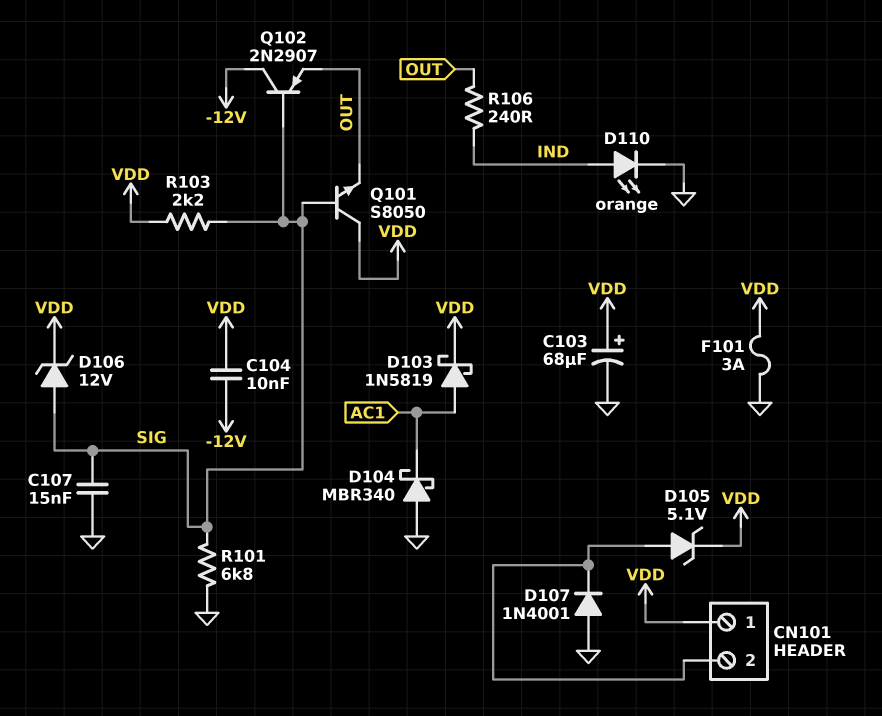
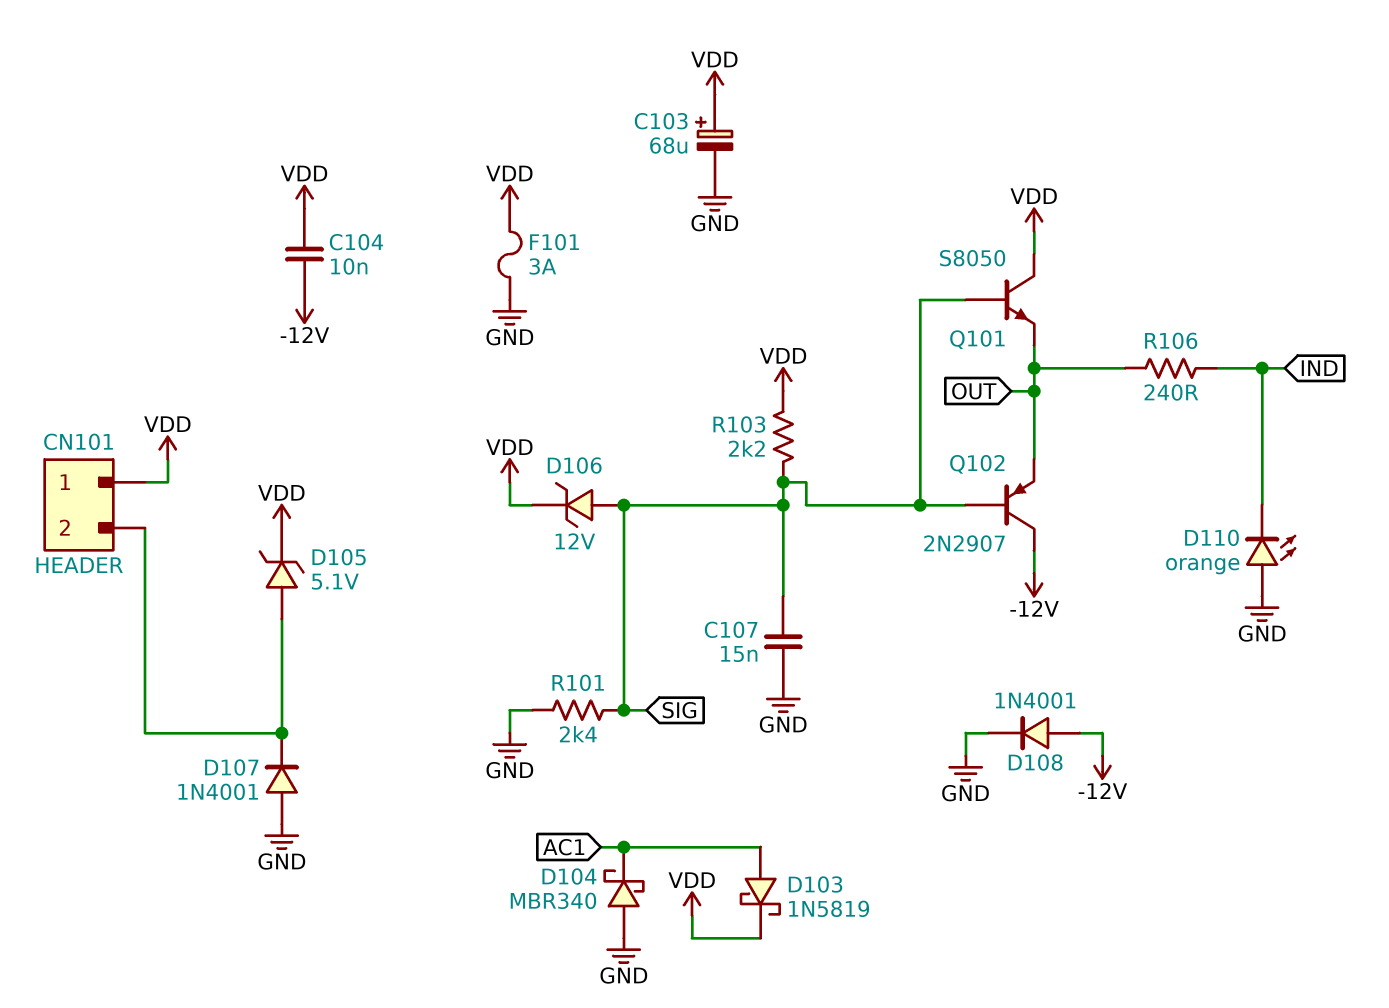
D108: none -> diode 1N4001 (A -12V, K GND)
D110: LED orange (A IND, K GND) -> LED orange (A GND, K IND)
R101: 6.8k (GND, SIG) -> 2.4k (GND, SIG)

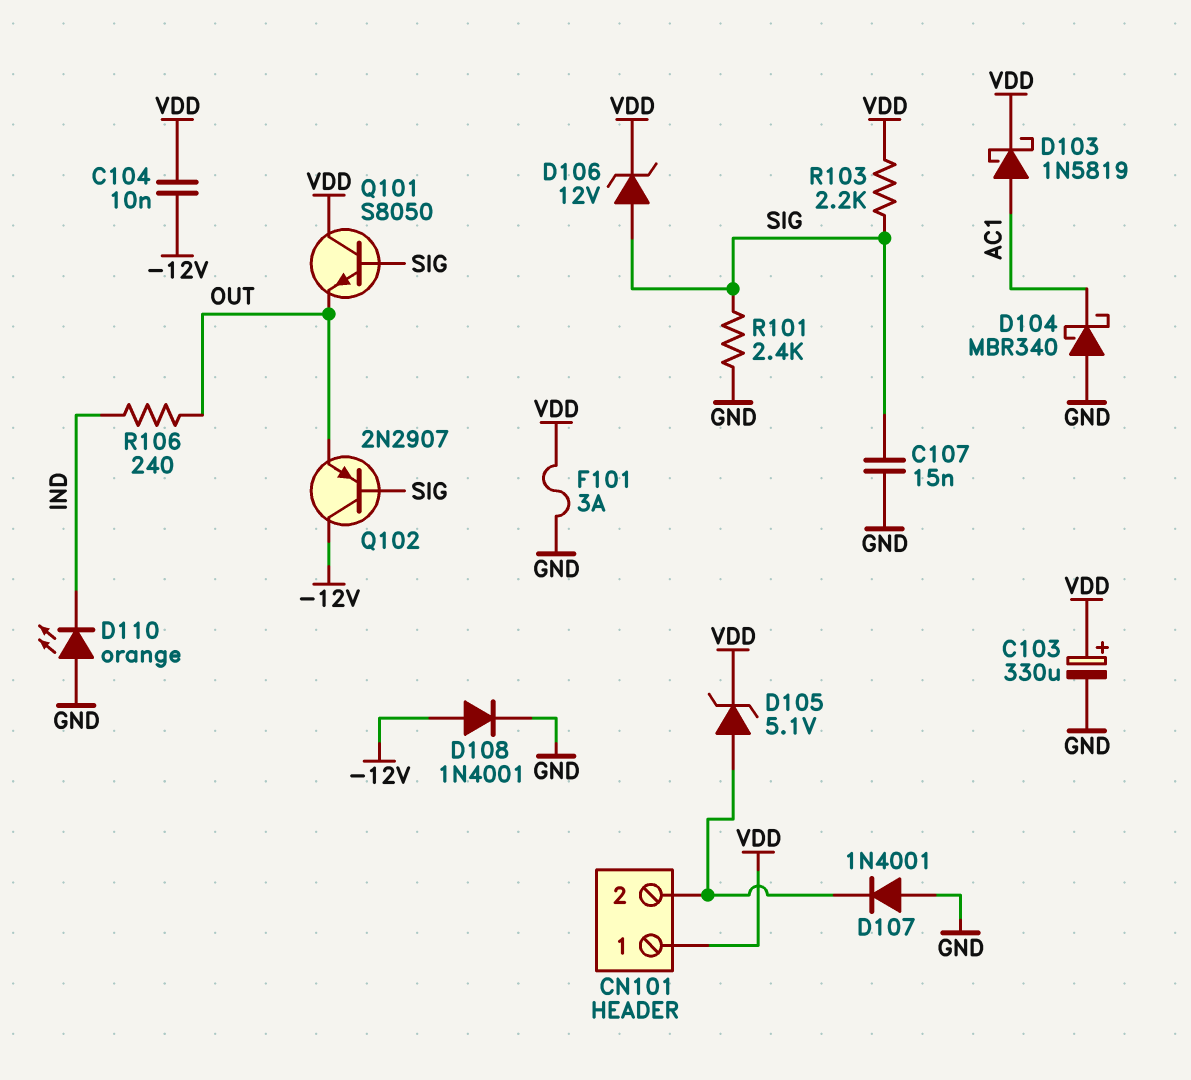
C103: 68uF (plus VDD, minus GND) -> 330uF (plus VDD, minus GND)

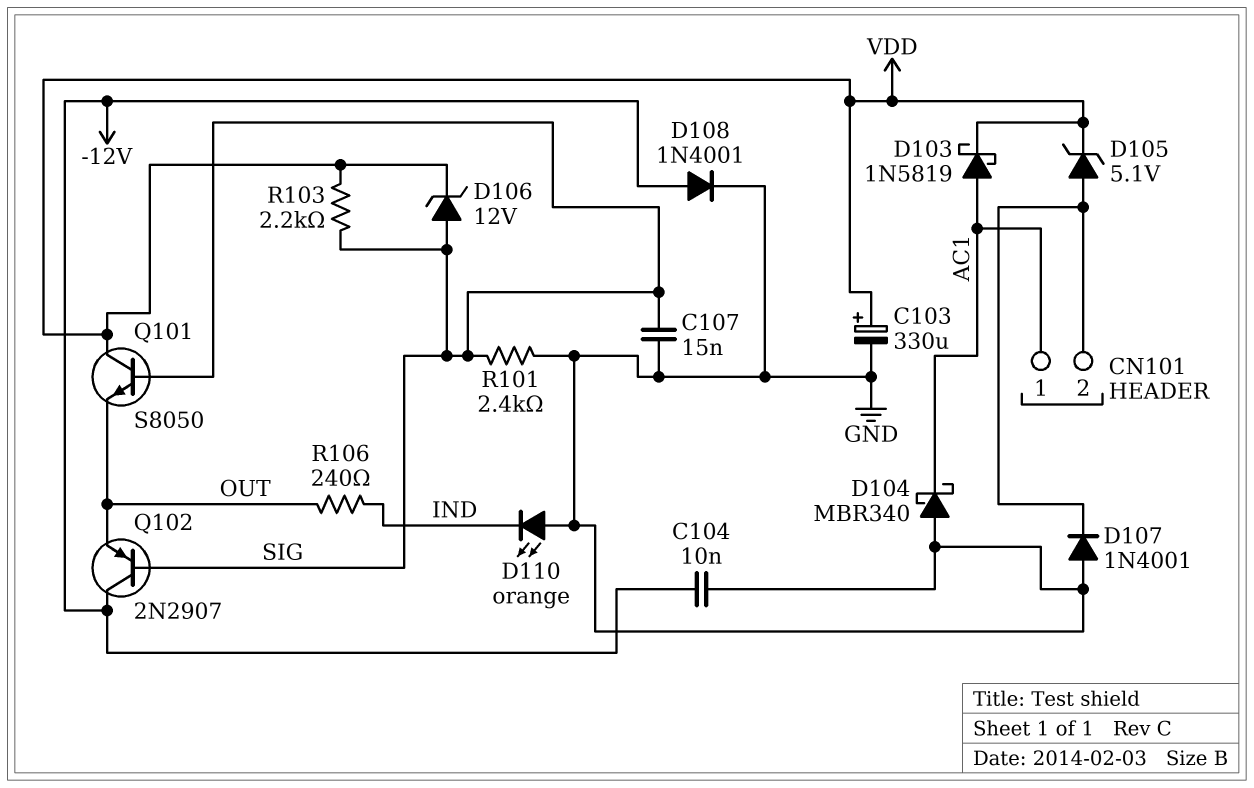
C104: 10nF (-12V, VDD) -> 10nF (-12V, GND)
CN101 pin 1: VDD -> AC1
F101: 3A (GND, VDD) -> none

